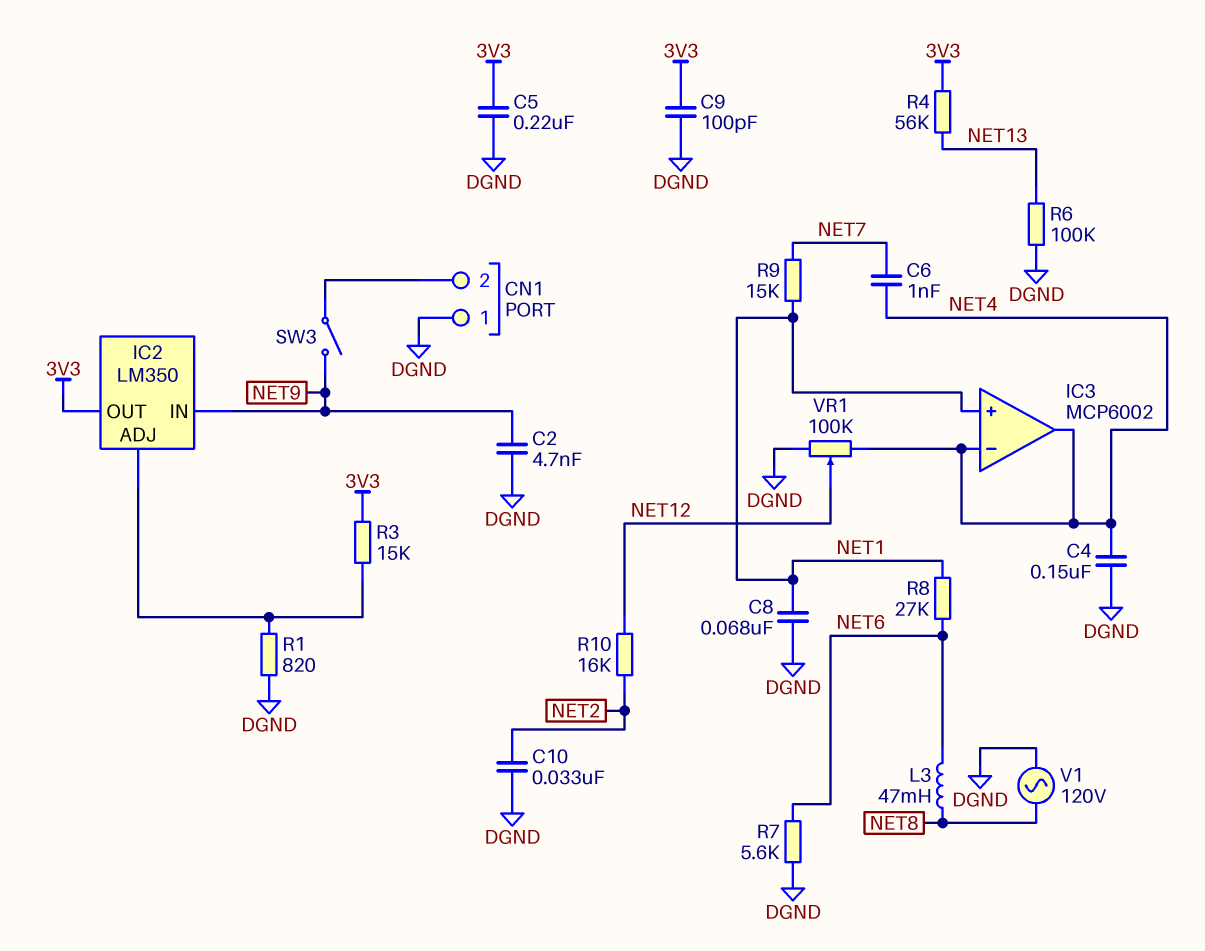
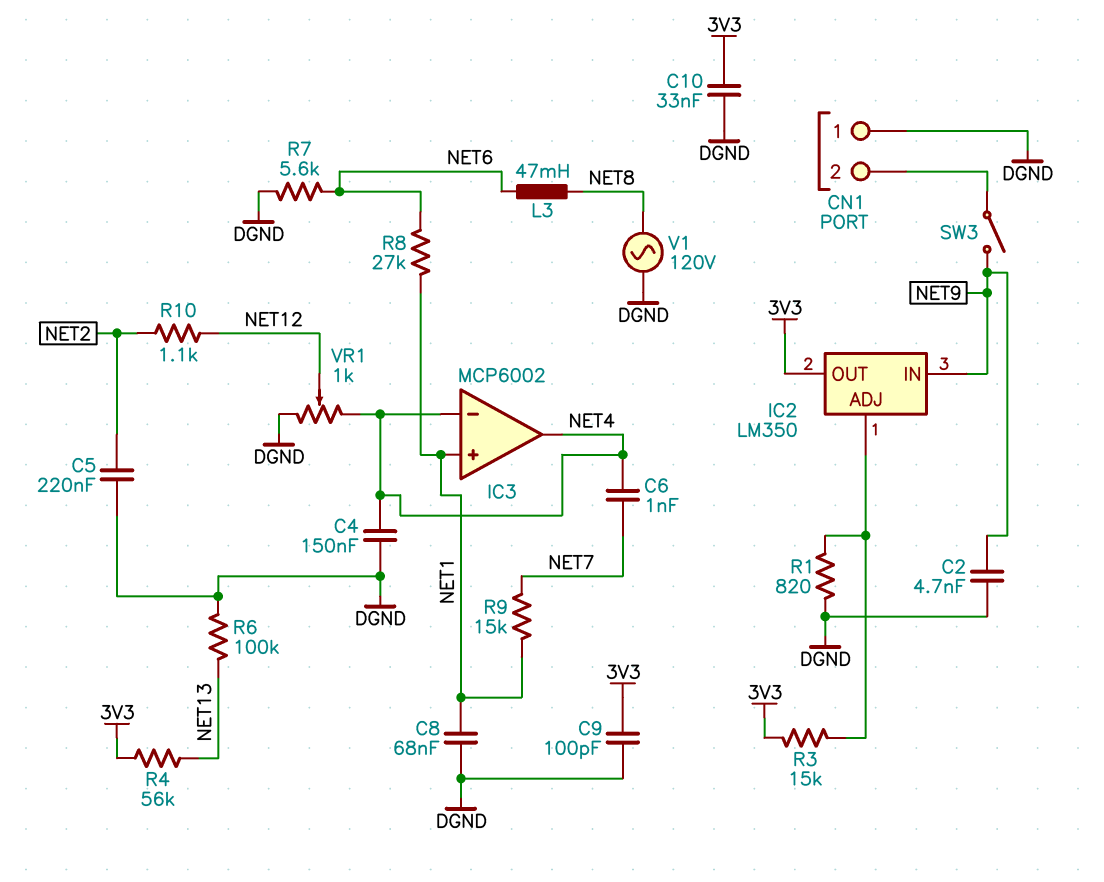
C5: 220nF (3V3, DGND) -> 220nF (DGND, NET2)
C10: 33nF (DGND, NET2) -> 33nF (3V3, DGND)
R10: 16k (NET2, NET12) -> 1.1k (NET2, NET12)
VR1: 100k (DGND, NET4, wiper NET12) -> 1k (DGND, NET4, wiper NET12)

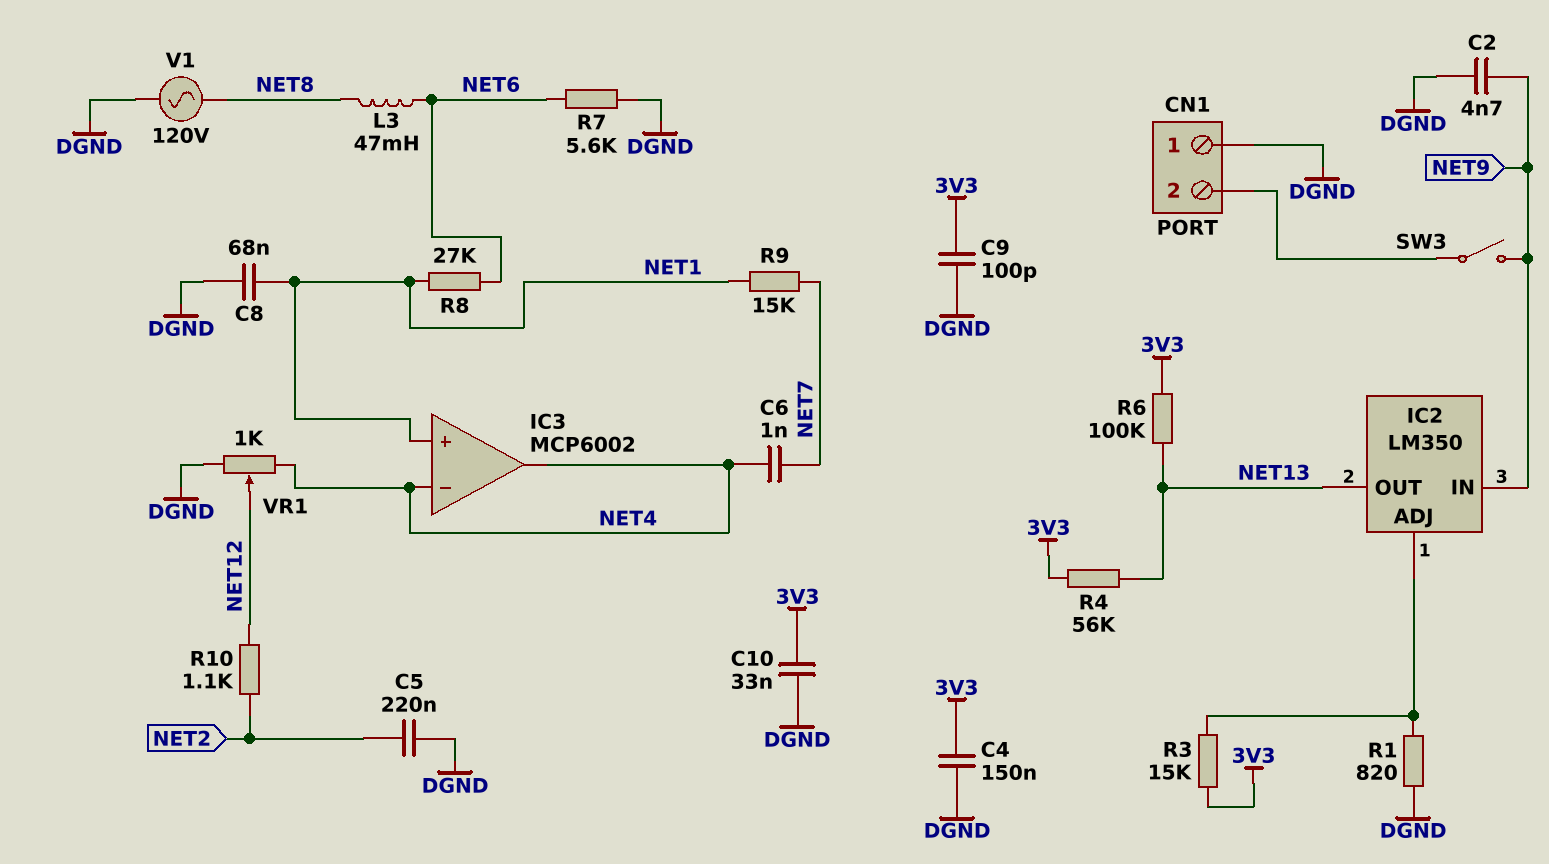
C4: 150nF (DGND, NET4) -> 150nF (3V3, DGND)
IC2 pin OUT: 3V3 -> NET13
R6: 100k (DGND, NET13) -> 100k (3V3, NET13)

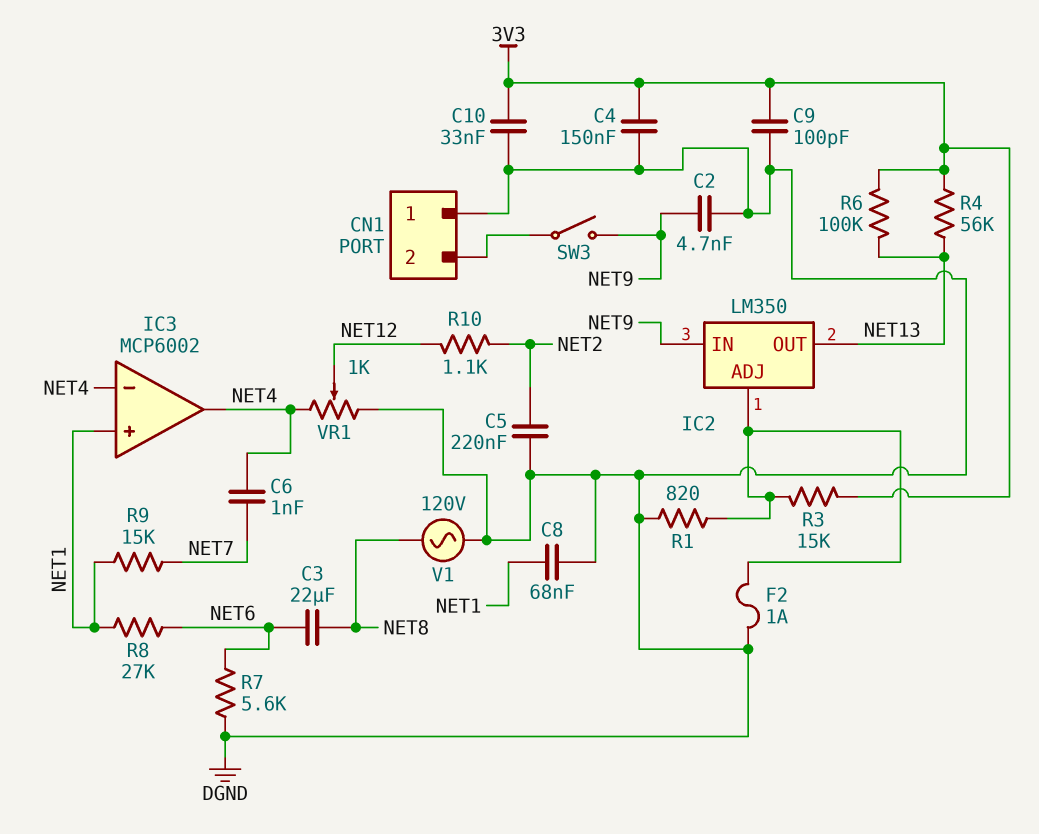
C3: none -> 22uF (NET6, NET8)
F2: none -> 1A (DGND, IC2/ADJ)
L3: 47mH (NET6, NET8) -> none

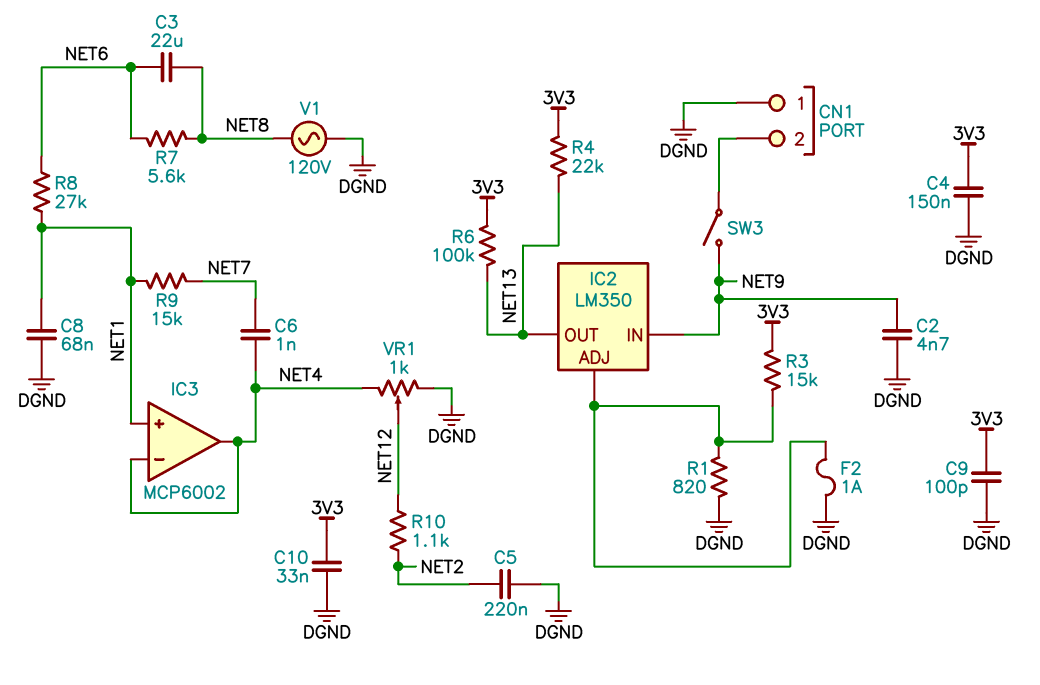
R4: 56k (3V3, NET13) -> 22k (3V3, NET13)
R7: 5.6k (DGND, NET6) -> 5.6k (NET6, NET8)

